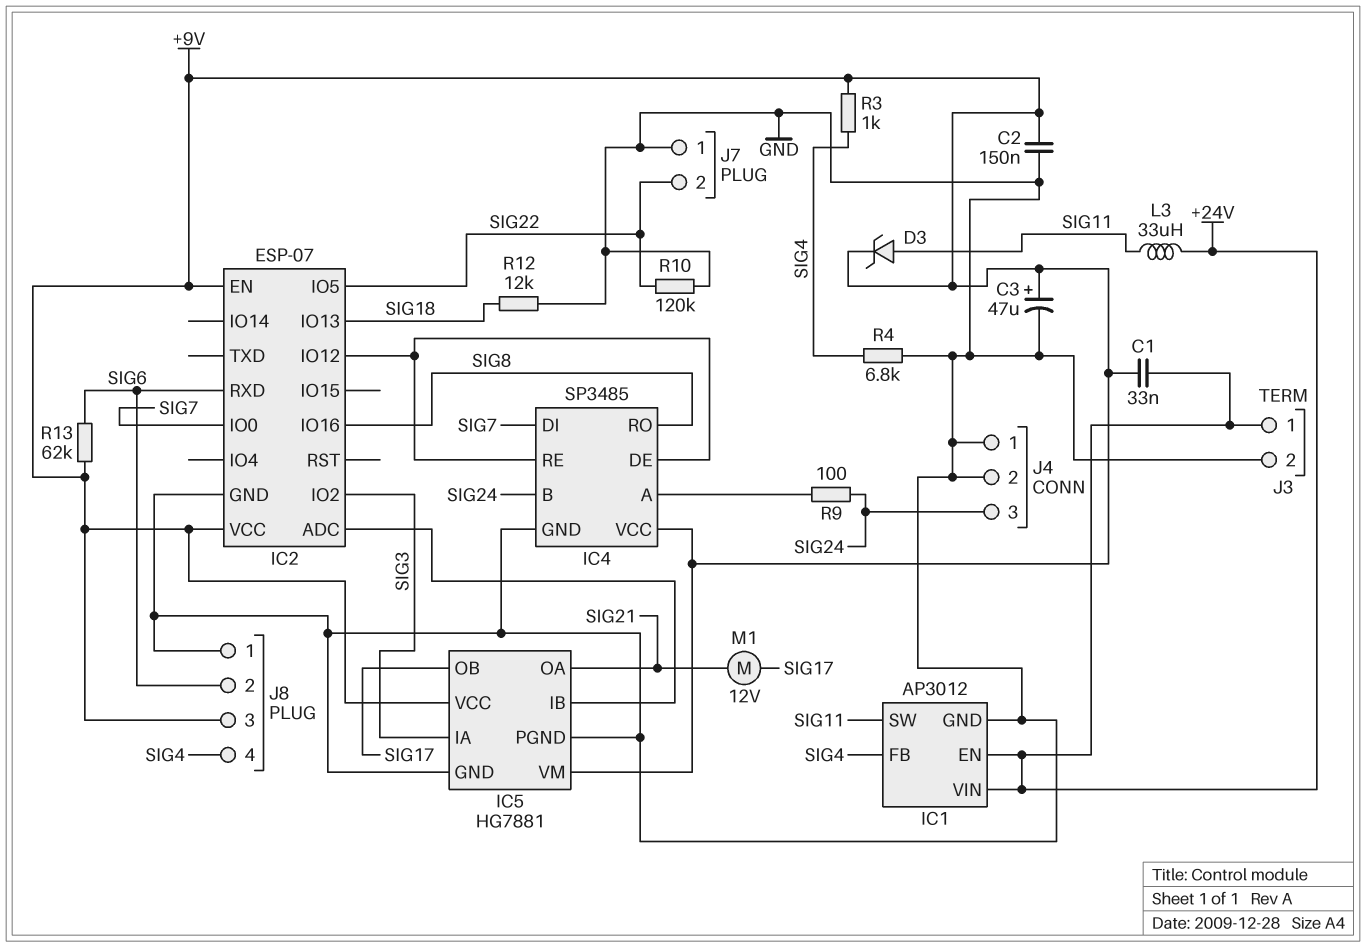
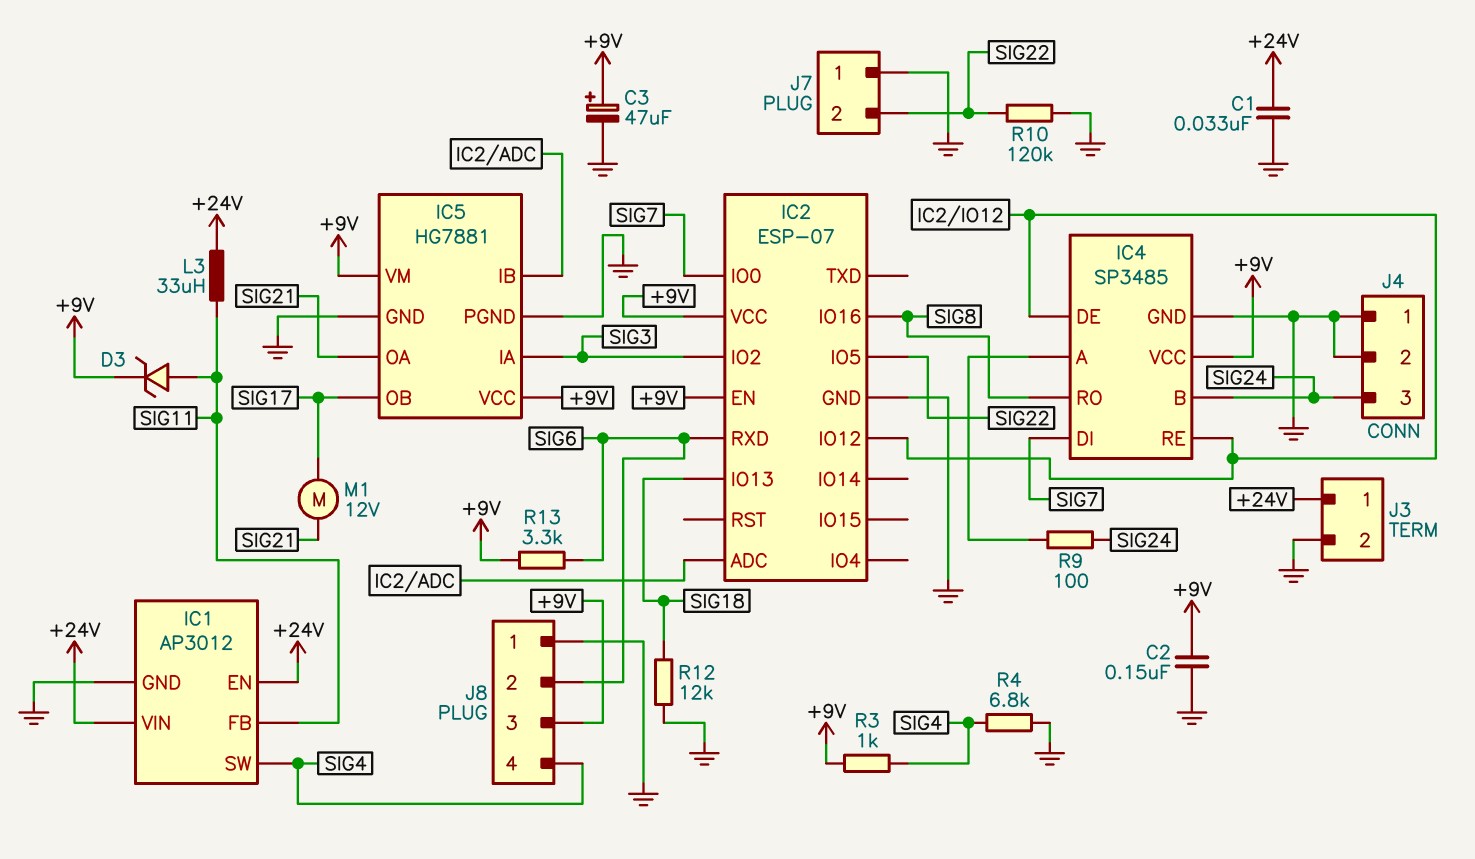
C1: 33nF (+9V, +24V) -> 33nF (+24V, GND)
IC1 pin FB: SIG4 -> SIG11
IC1 pin SW: SIG11 -> SIG4
R13: 62k (+9V, SIG6) -> 3.3k (+9V, SIG6)

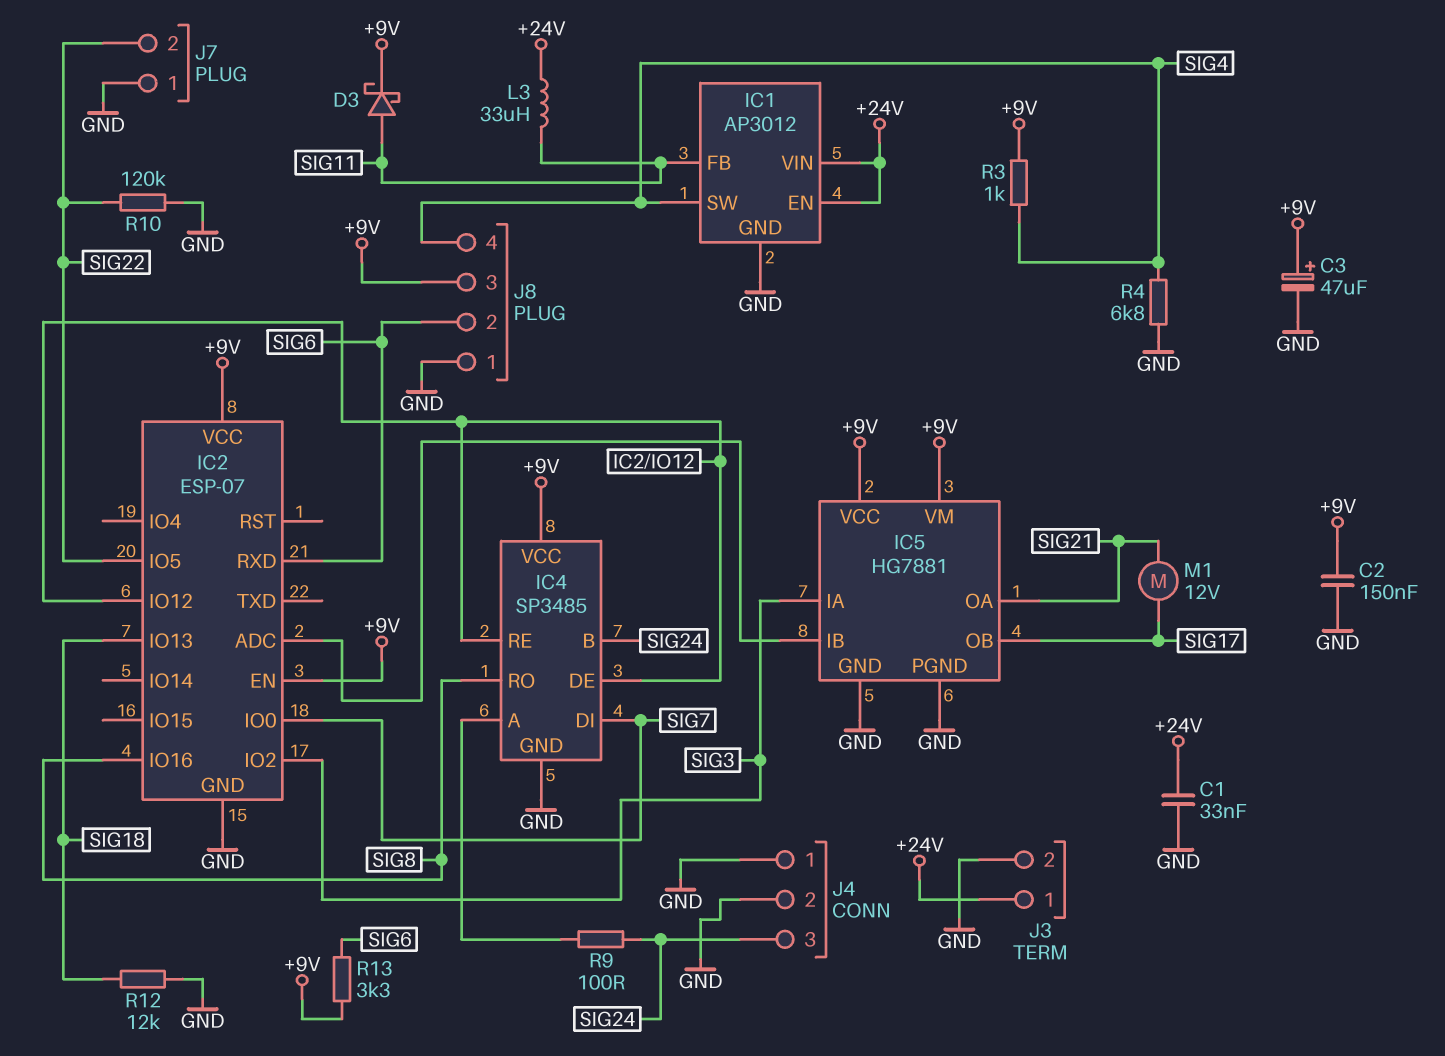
D3: zener (A SIG11, K +9V) -> schottky (A SIG11, K +9V)

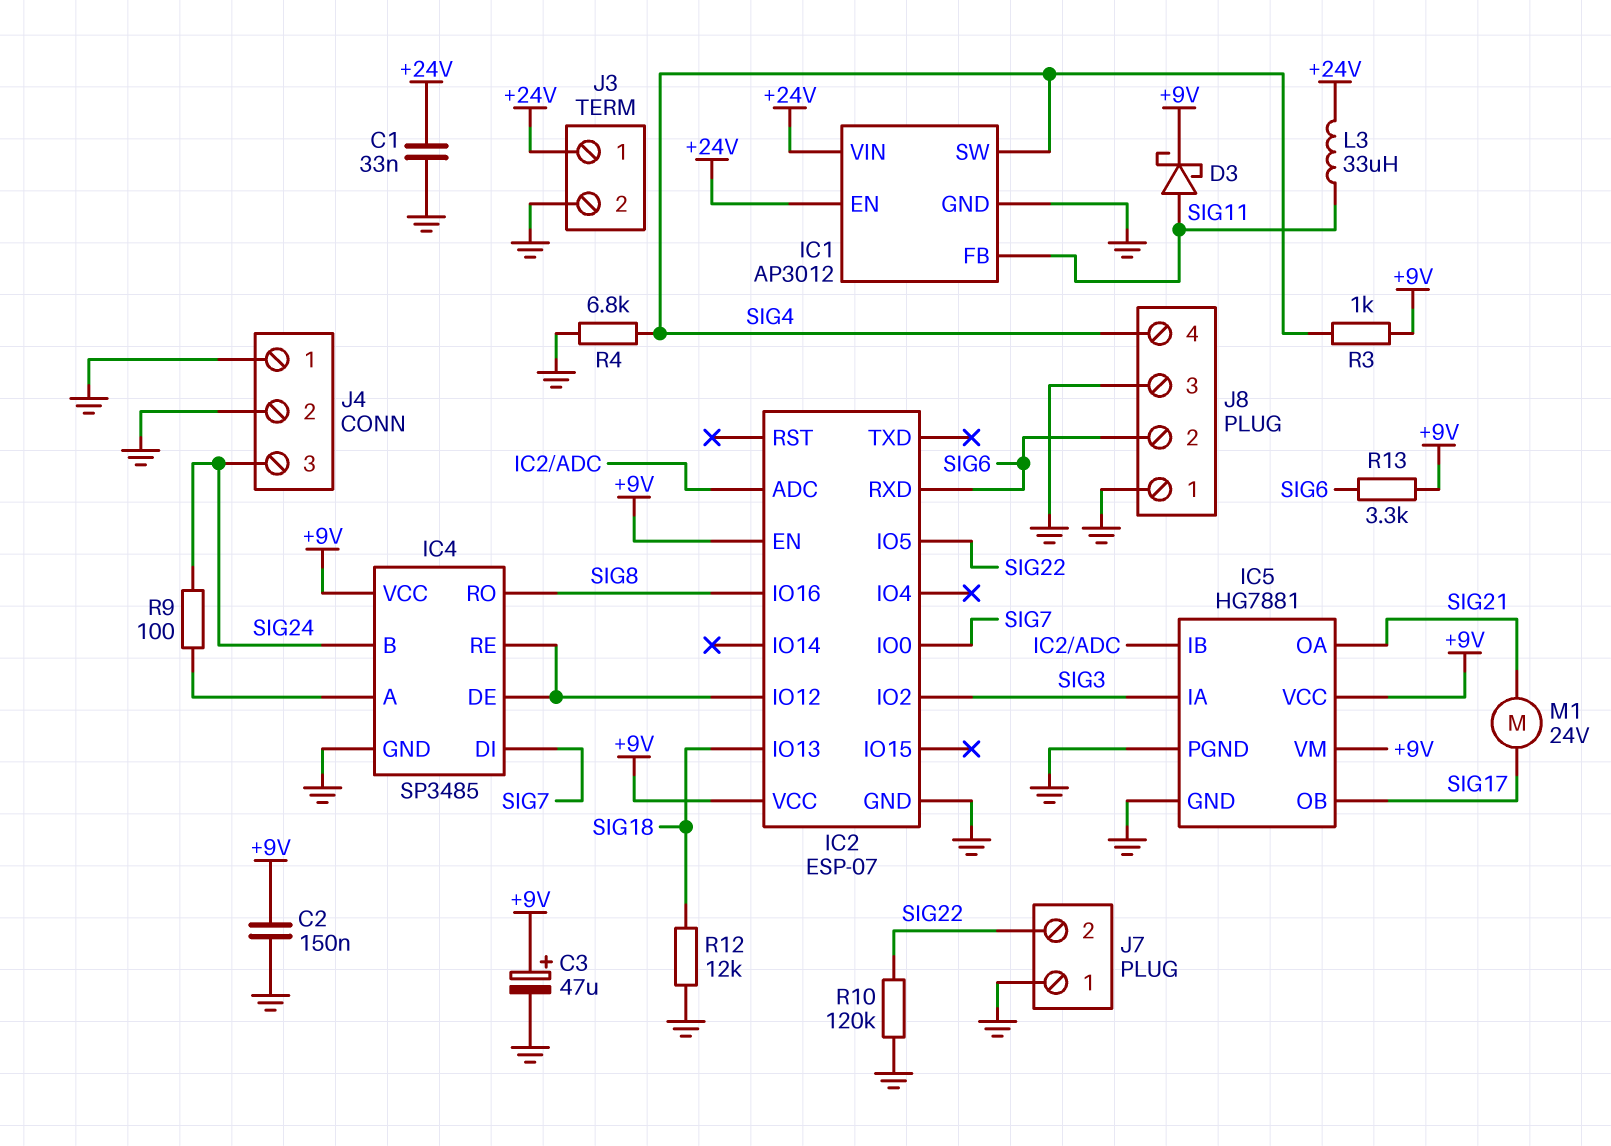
J8 pin 3: +9V -> GND
M1: motor 12V (SIG17, SIG21) -> motor 24V (SIG17, SIG21)

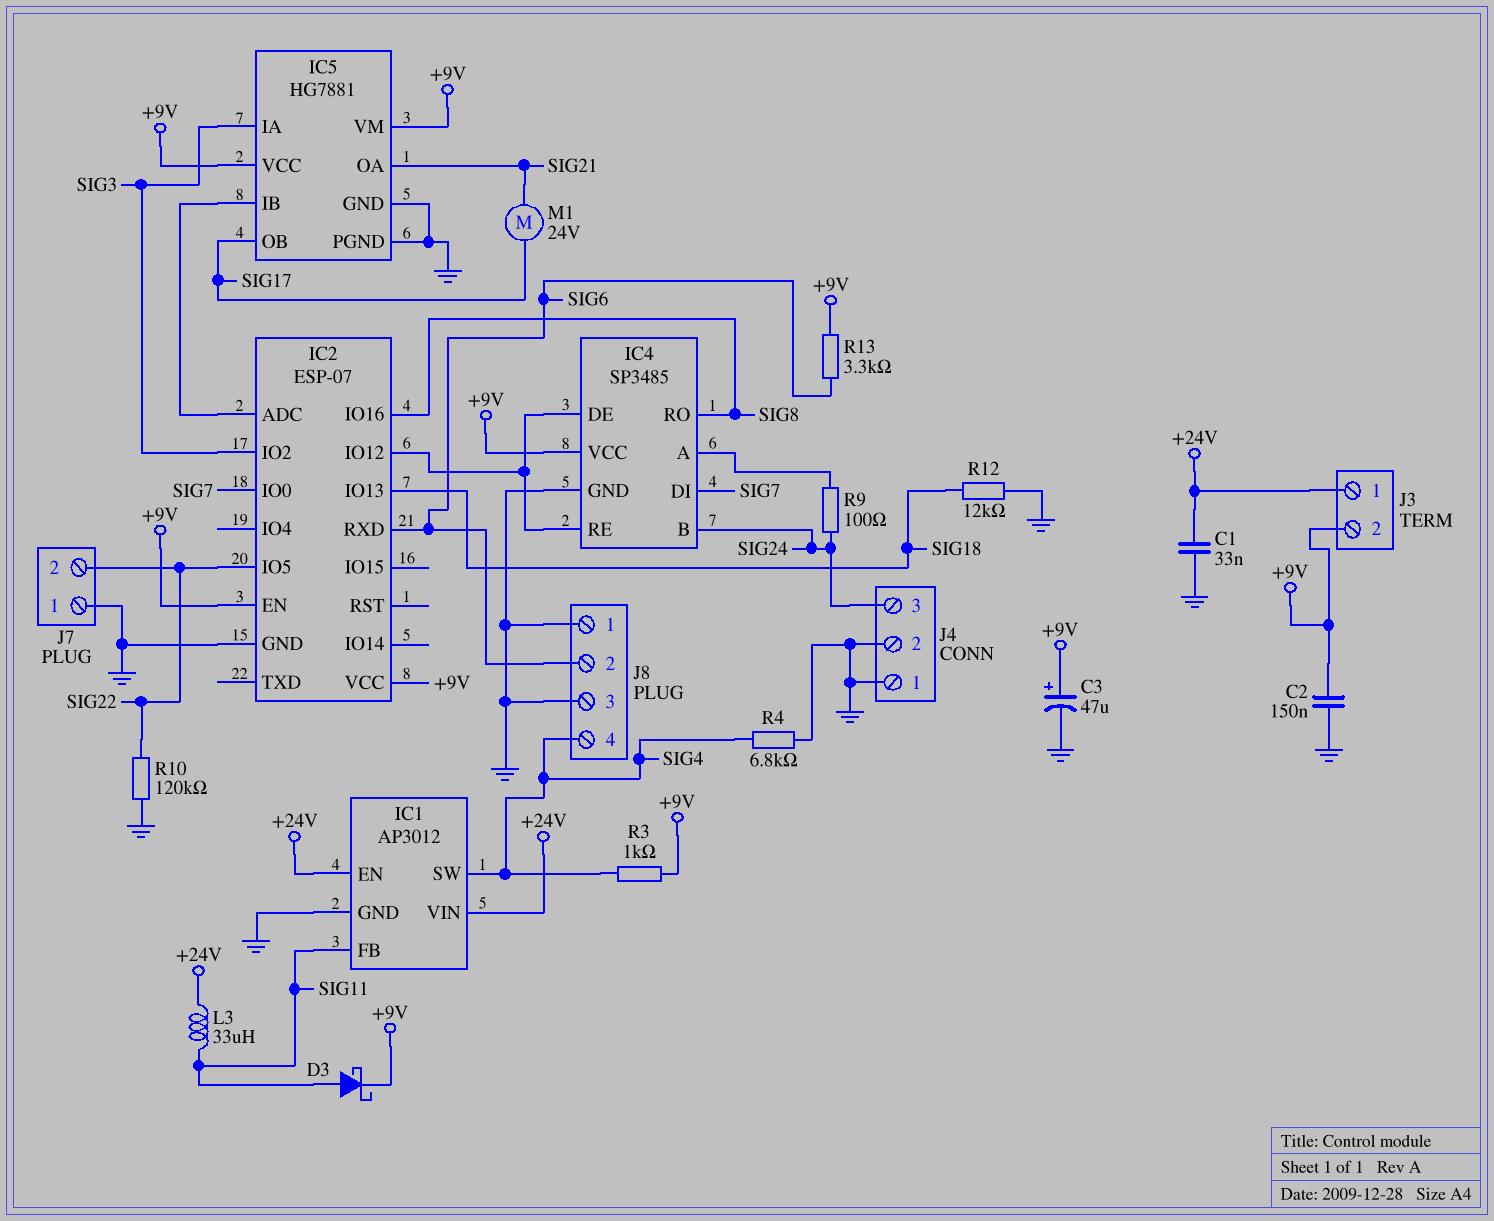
J3 pin 2: GND -> +9V

